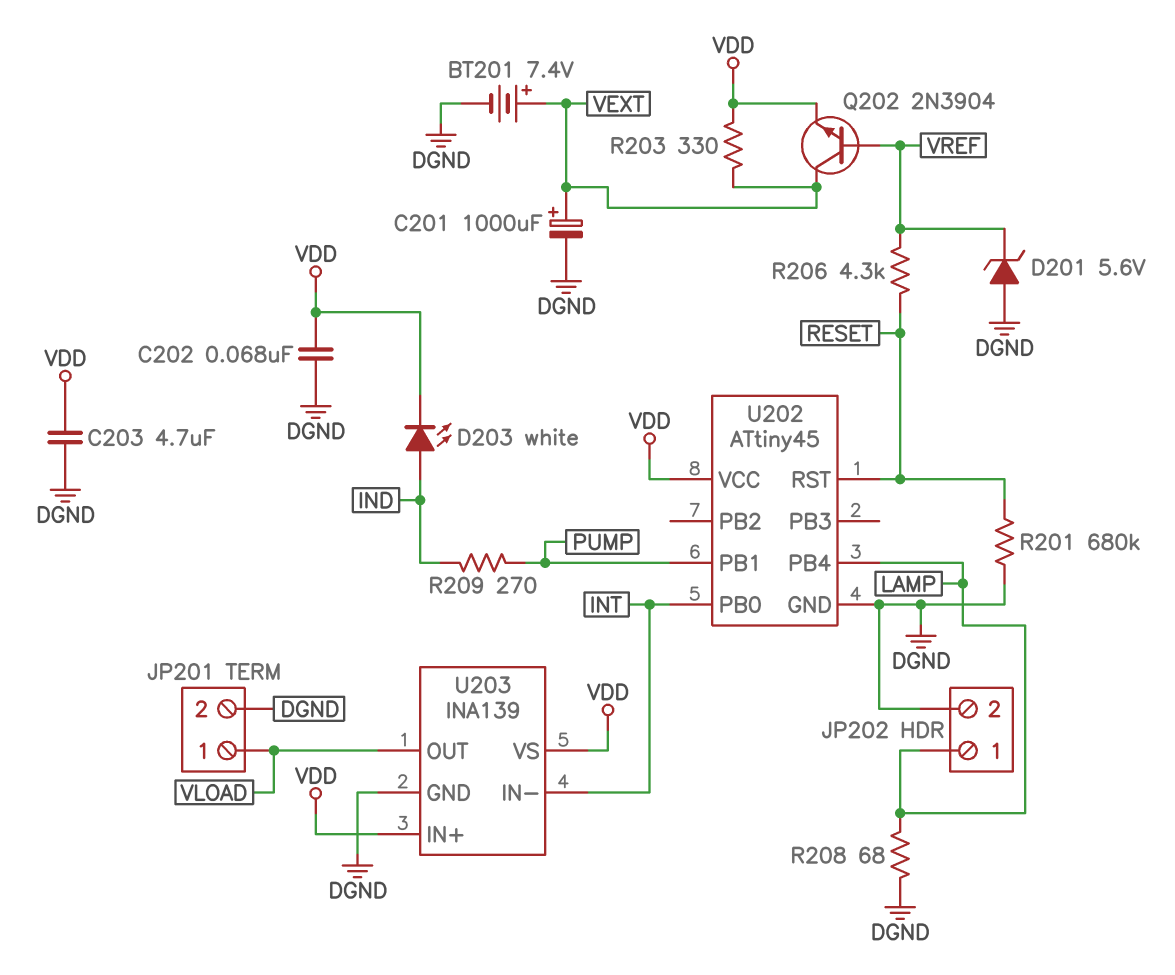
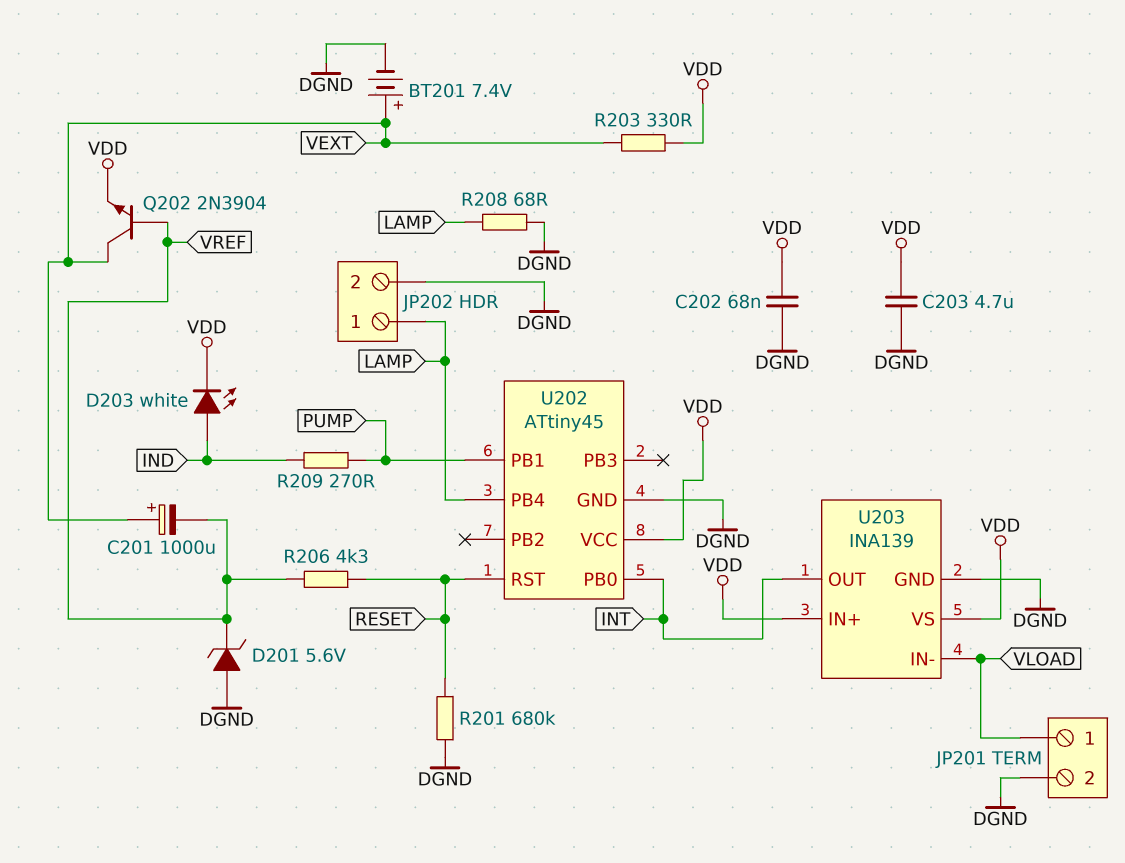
C201: 1000uF (plus VEXT, minus DGND) -> 1000uF (plus VEXT, minus VREF)
U203 pin IN-: INT -> VLOAD
U203 pin OUT: VLOAD -> INT

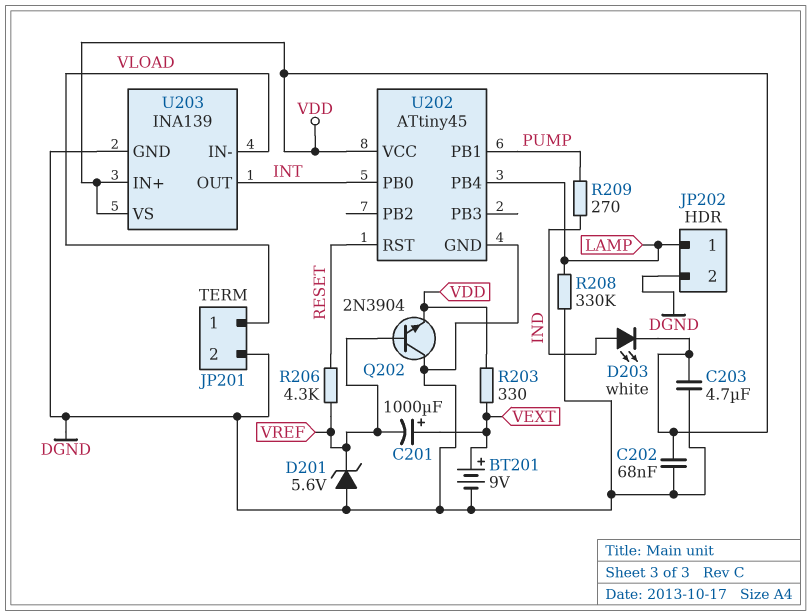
BT201: 7.4V (plus VEXT, minus DGND) -> 9V (plus VEXT, minus DGND)
Q202: NPN 2N3904 (B VREF, C VEXT, E VDD) -> NPN 2N3904 (B VREF, C DGND, E VDD)
R201: 680k (DGND, RESET) -> none
R208: 68 (DGND, LAMP) -> 330k (DGND, LAMP)

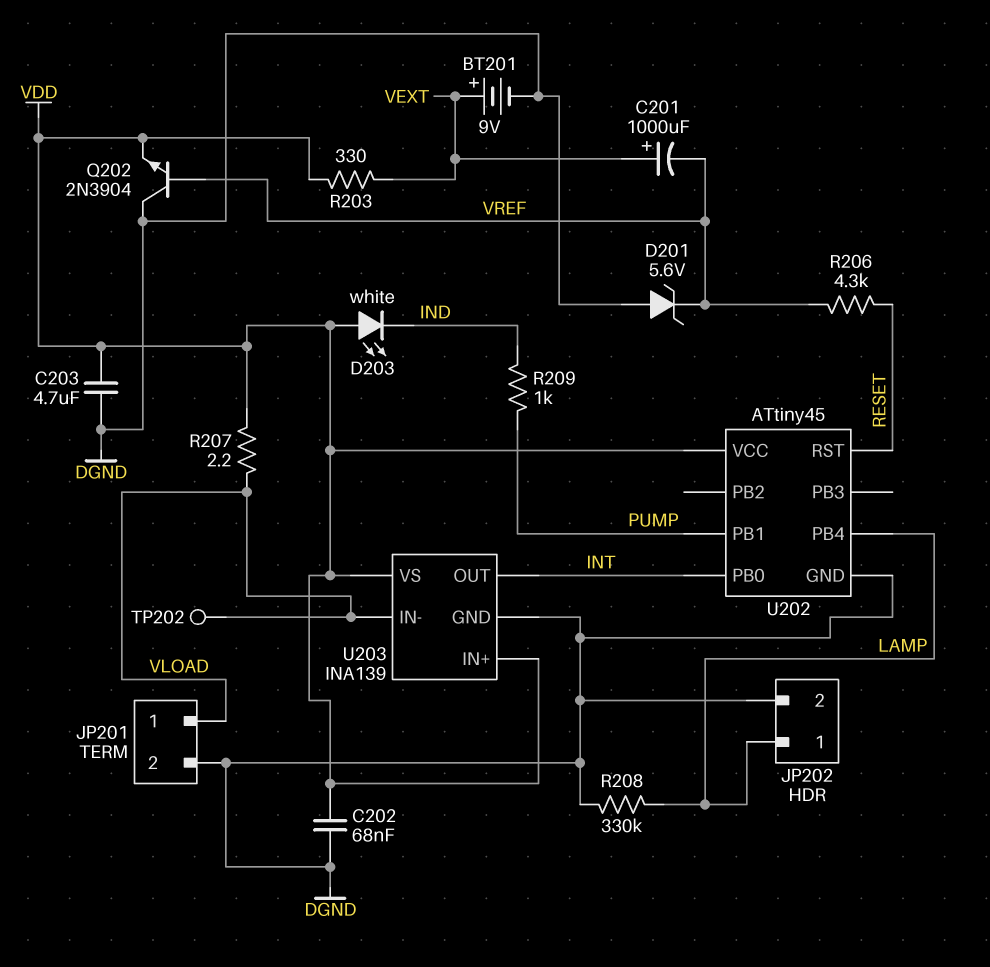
D203: LED white (A IND, K VDD) -> LED white (A VDD, K IND)
R207: none -> 2.2 (VDD, VLOAD)
R209: 270 (IND, PUMP) -> 1k (IND, PUMP)
TP202: none -> test point (VLOAD)

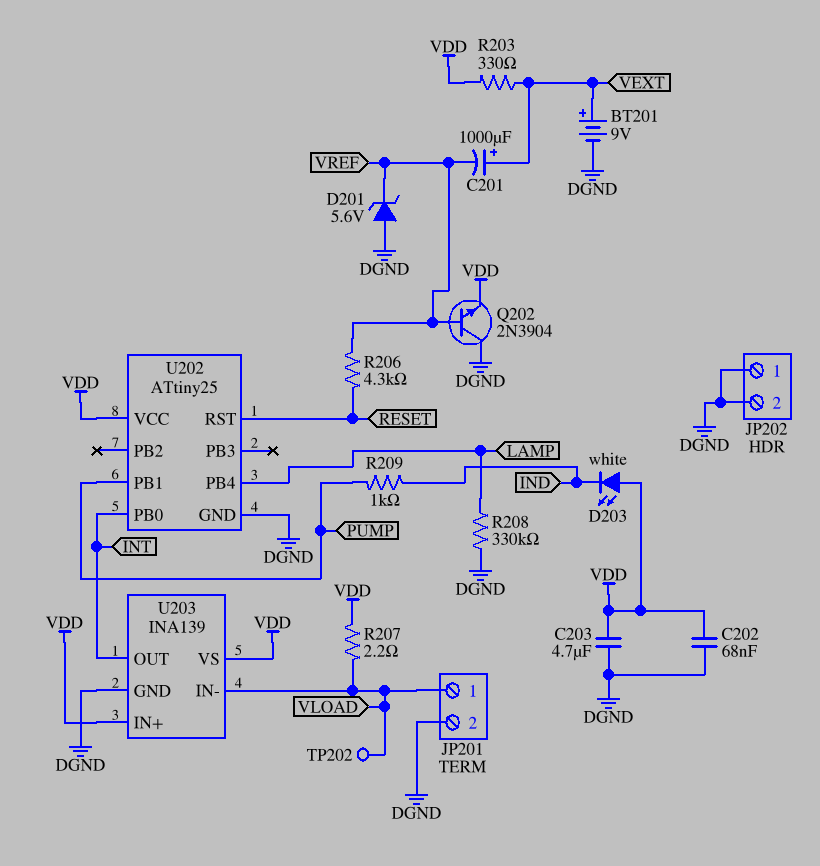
JP202 pin 1: LAMP -> DGND
U202: ATtiny45 -> ATtiny25

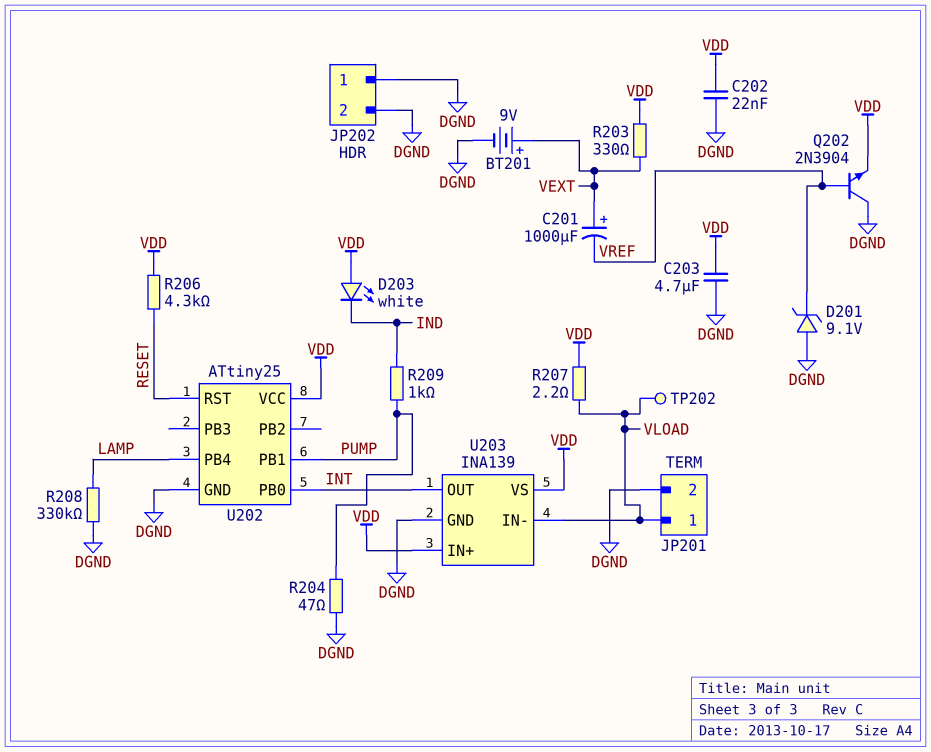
C202: 68nF (DGND, VDD) -> 22nF (DGND, VDD)
D201: zener 5.6V (A DGND, K VREF) -> zener 9.1V (A DGND, K VREF)
R204: none -> 47 (DGND, PUMP)
R206: 4.3k (RESET, VREF) -> 4.3k (RESET, VDD)

